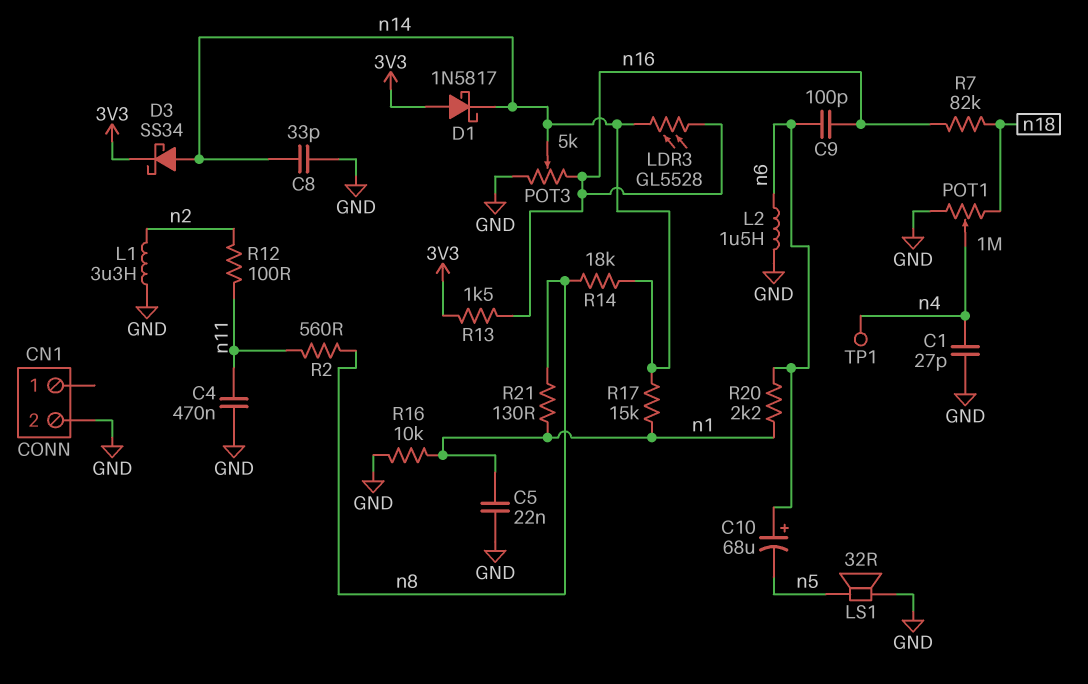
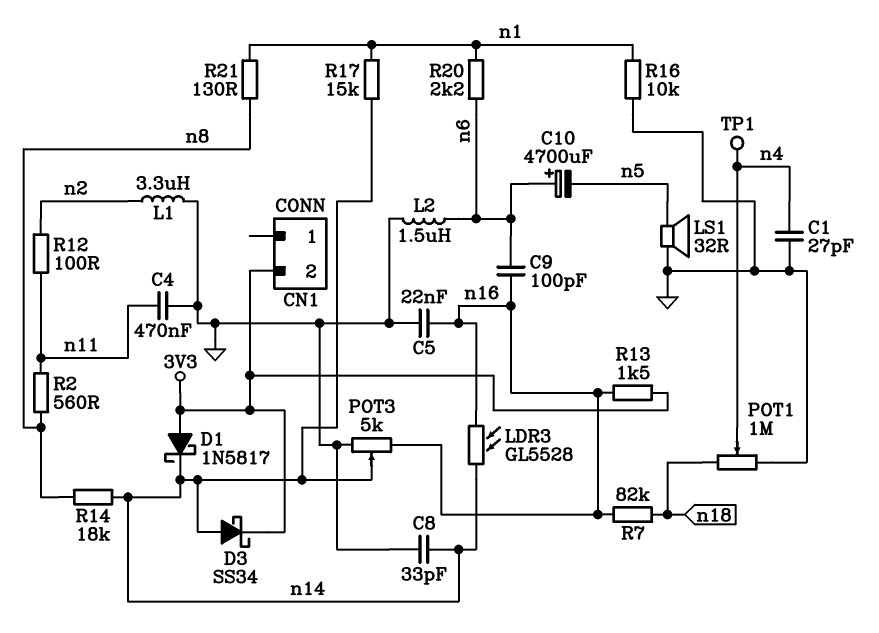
C5: 22nF (GND, n1) -> 22nF (GND, n16)
C10: 68uF (plus n6, minus n5) -> 4700uF (plus n6, minus n5)
CN1 pin 2: GND -> 3V3

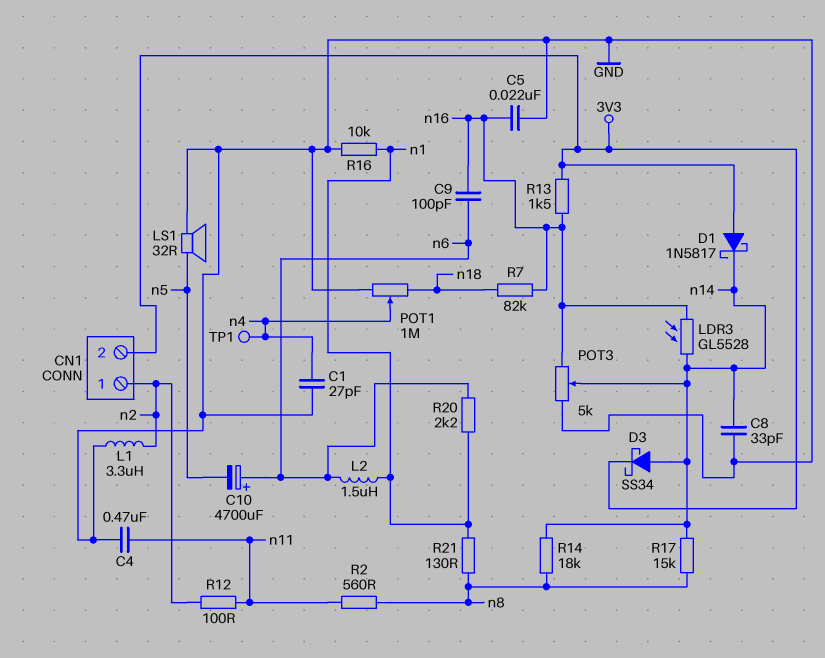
CN1 pin 1: none -> n2
L2: 1.5uH (GND, n6) -> 1.5uH (n1, n6)
R17: 15k (n1, n14) -> 15k (n8, n14)

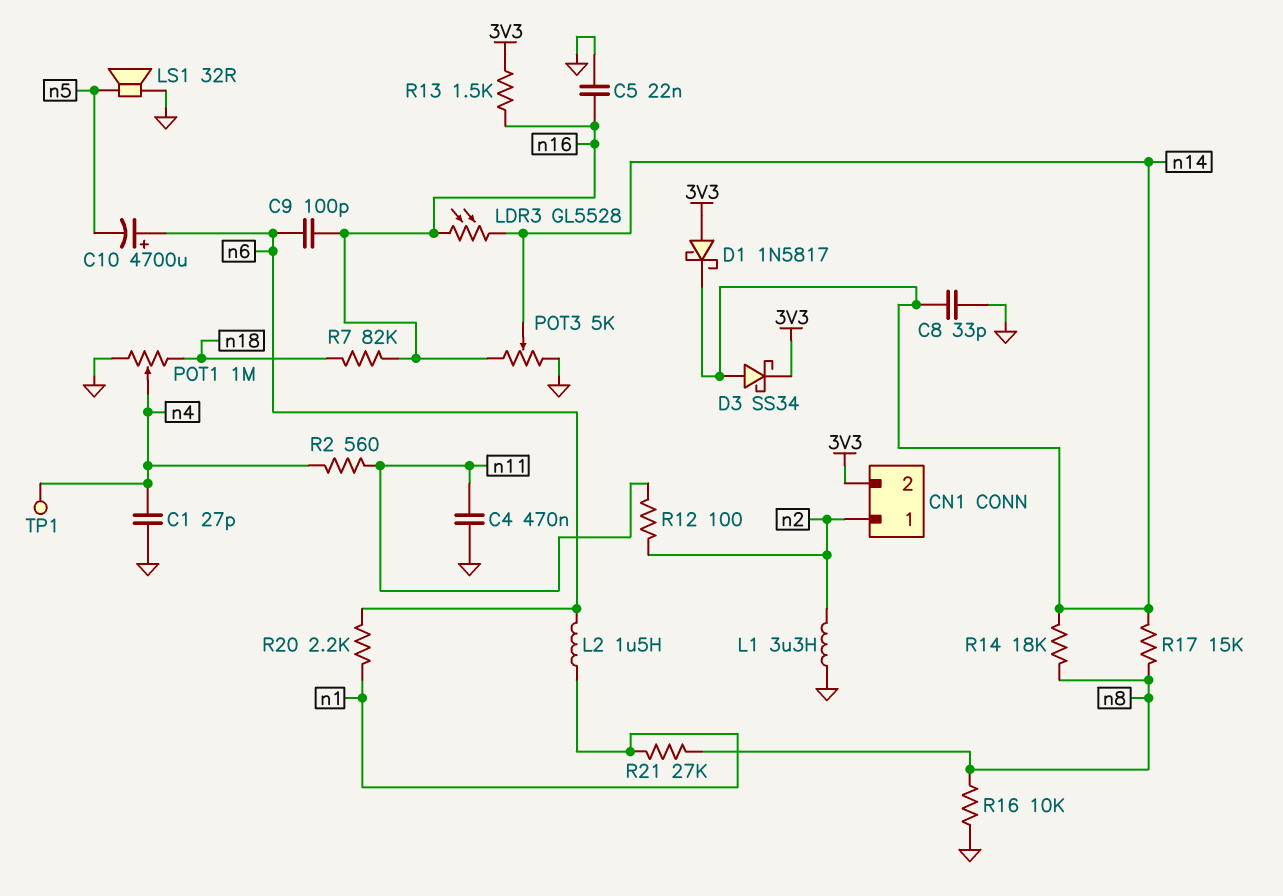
R2: 560 (n8, n11) -> 560 (n4, n11)
R16: 10k (GND, n1) -> 10k (GND, n8)
R21: 130 (n1, n8) -> 27k (n1, n8)

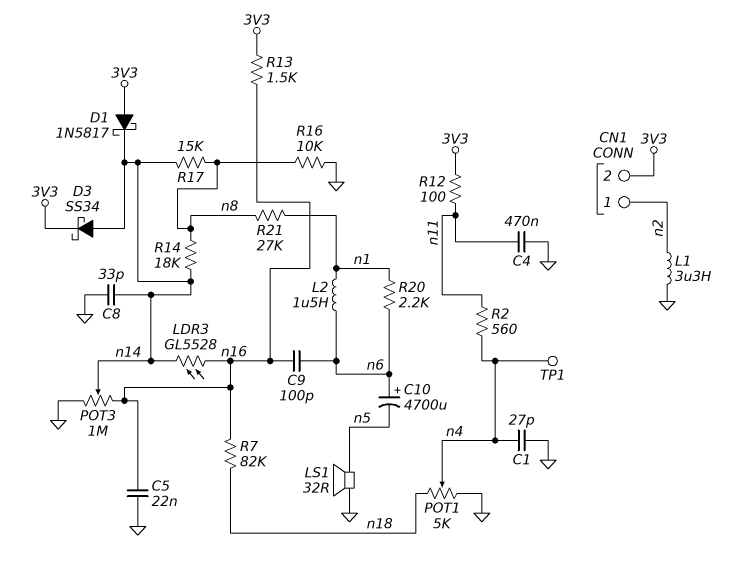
POT1: 1M (GND, n18, wiper n4) -> 5k (GND, n18, wiper n4)
POT3: 5k (GND, n16, wiper n14) -> 1M (GND, n16, wiper n14)
R12: 100 (n2, n11) -> 100 (3V3, n11)

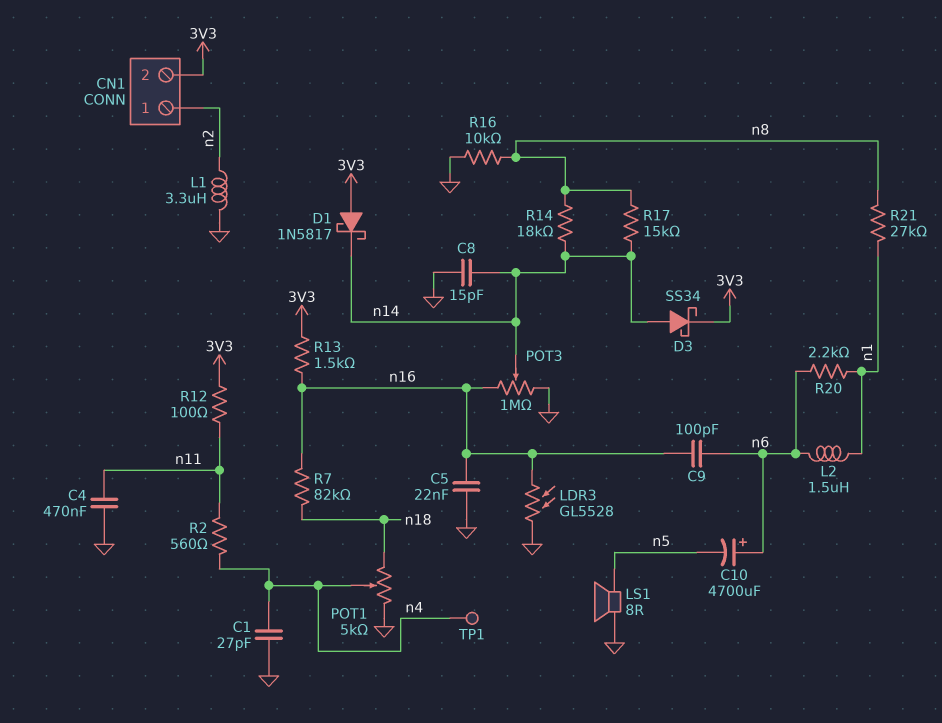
C8: 33pF (GND, n14) -> 15pF (GND, n14)
LDR3: GL5528 (n14, n16) -> GL5528 (GND, n16)
LS1: speaker 32R (GND, n5) -> speaker 8R (GND, n5)

